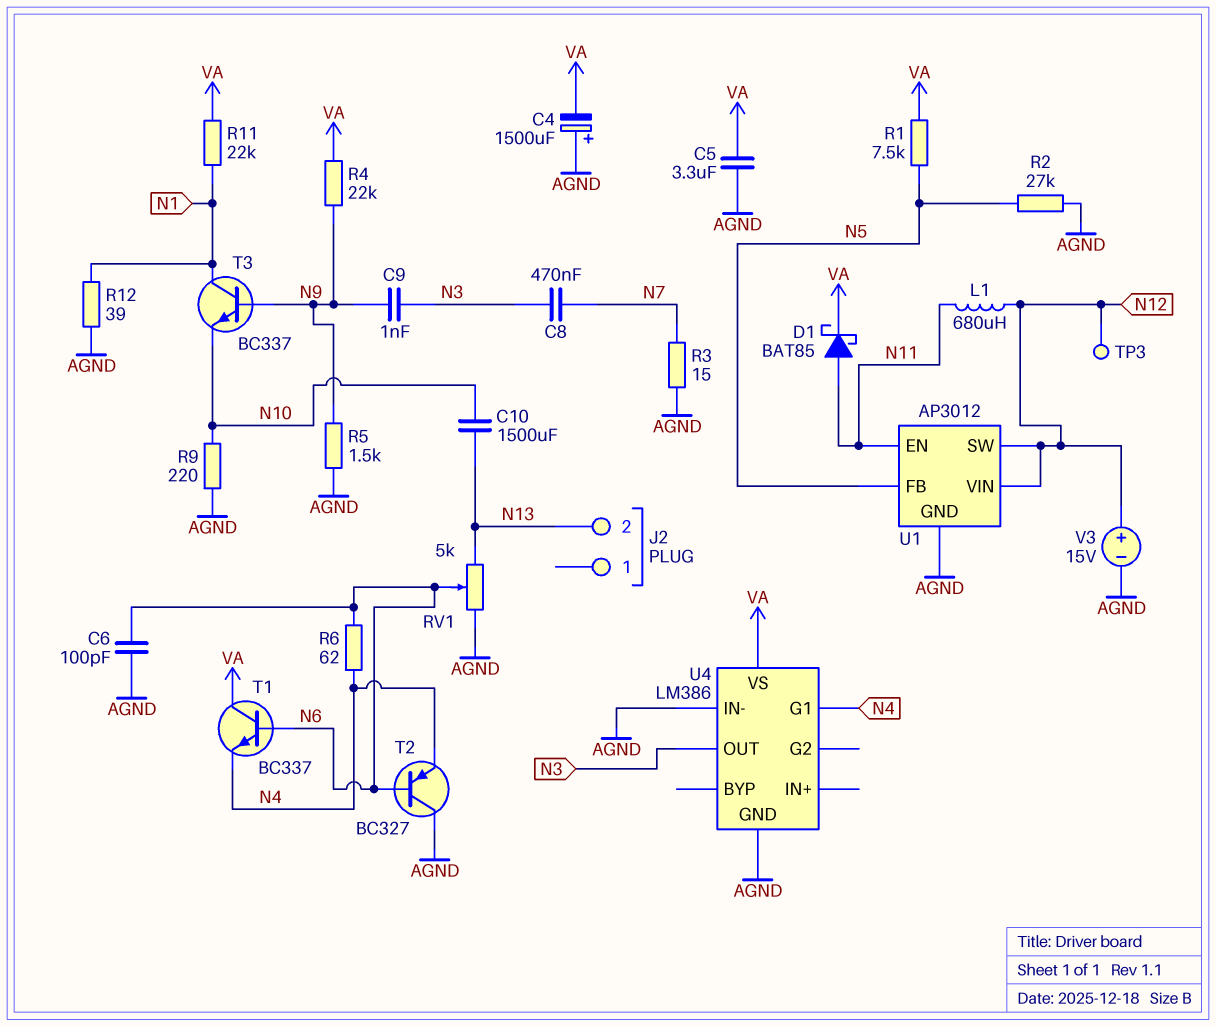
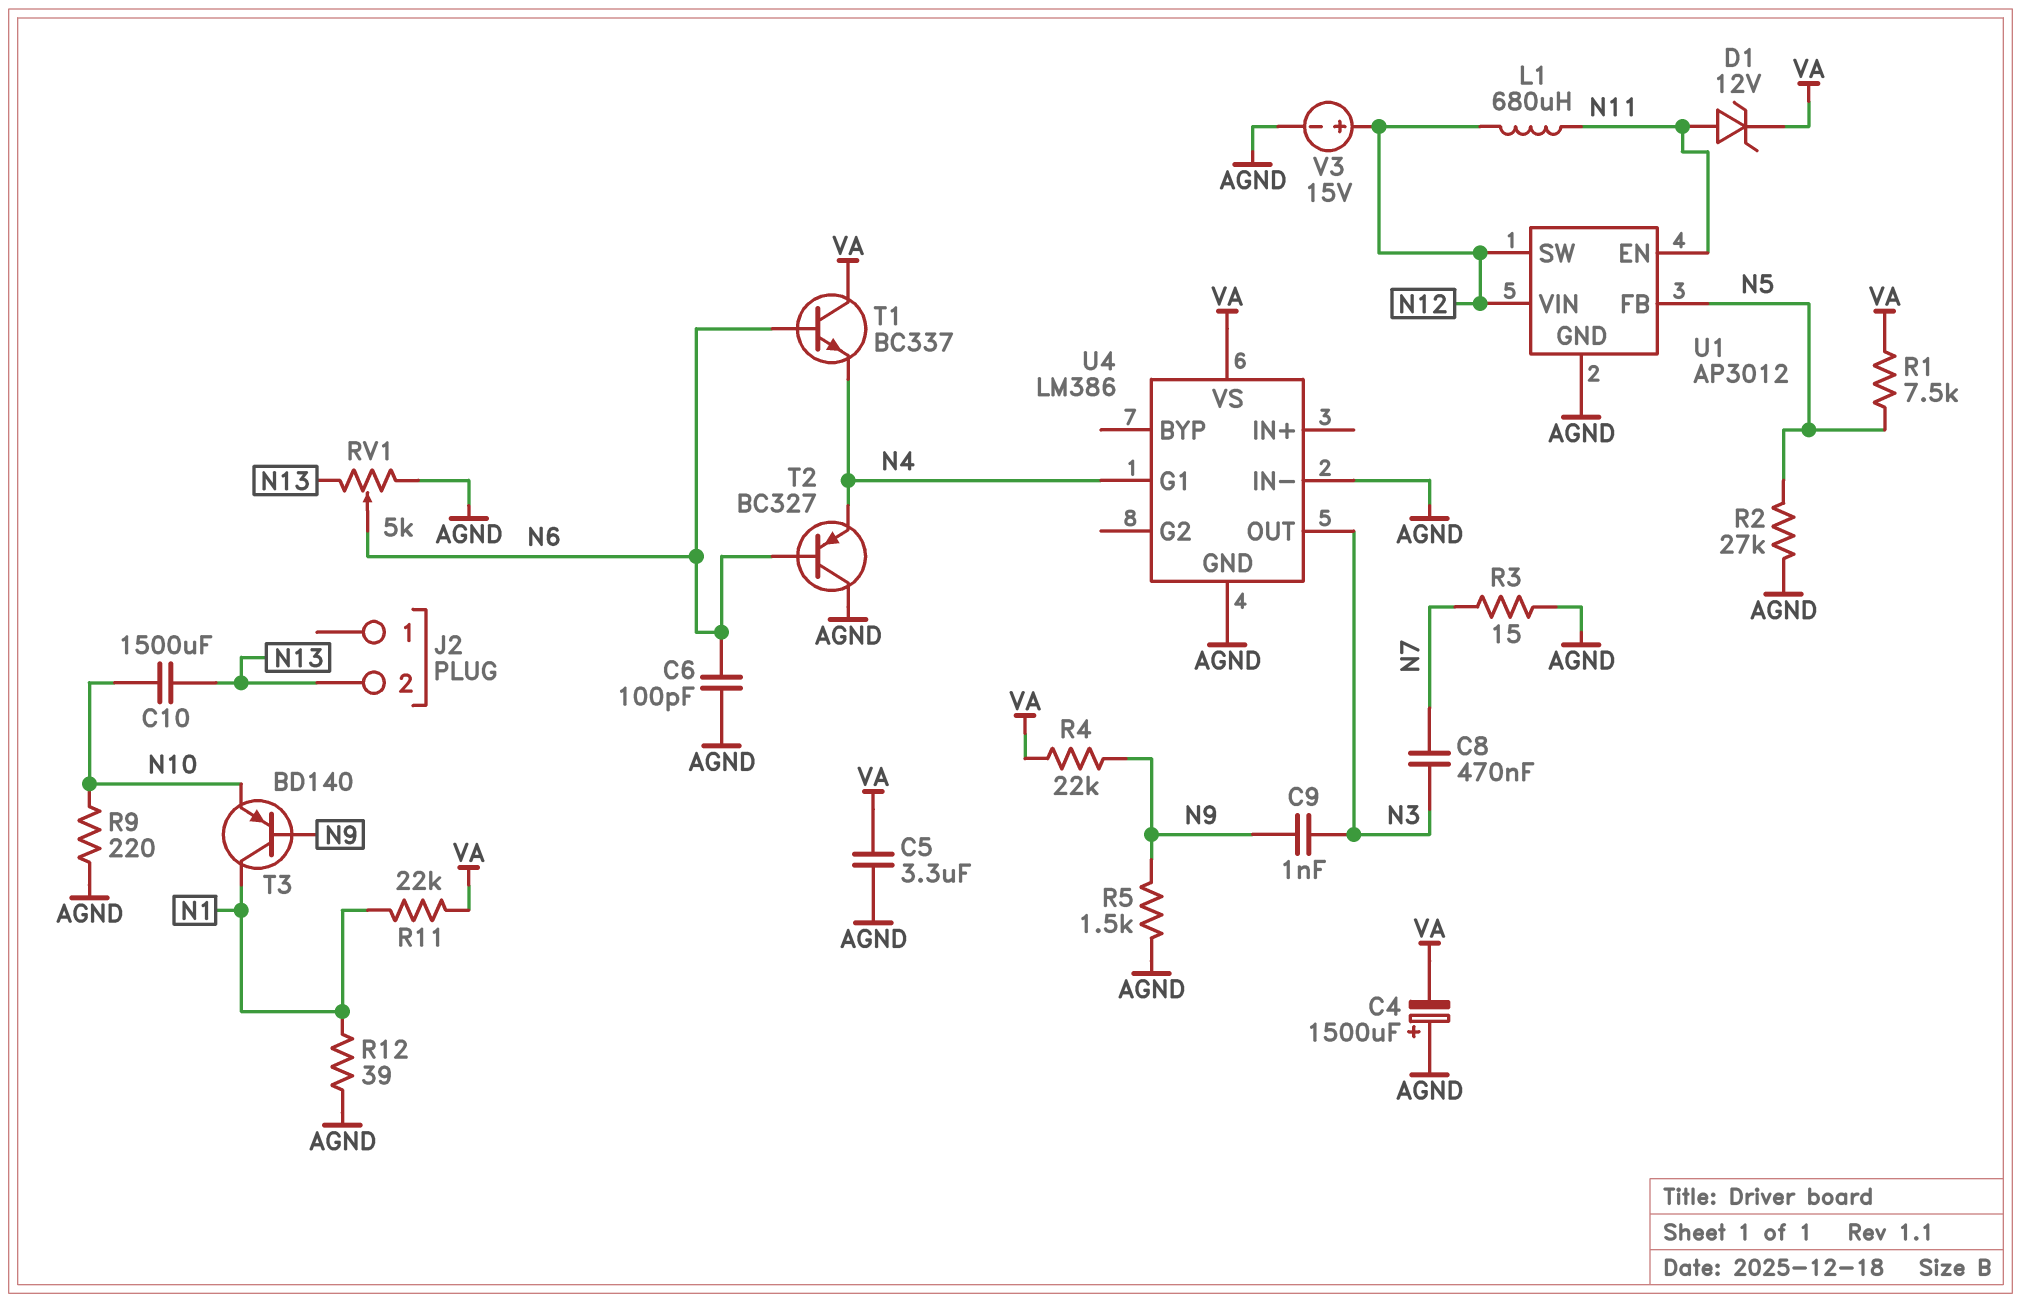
D1: schottky BAT85 (A N11, K VA) -> zener 12V (A N11, K VA)
R6: 62 (N4, N6) -> none
T3: NPN BC337 (B N9, C N1, E N10) -> PNP BD140 (B N9, C N1, E N10)
TP3: test point (N12) -> none

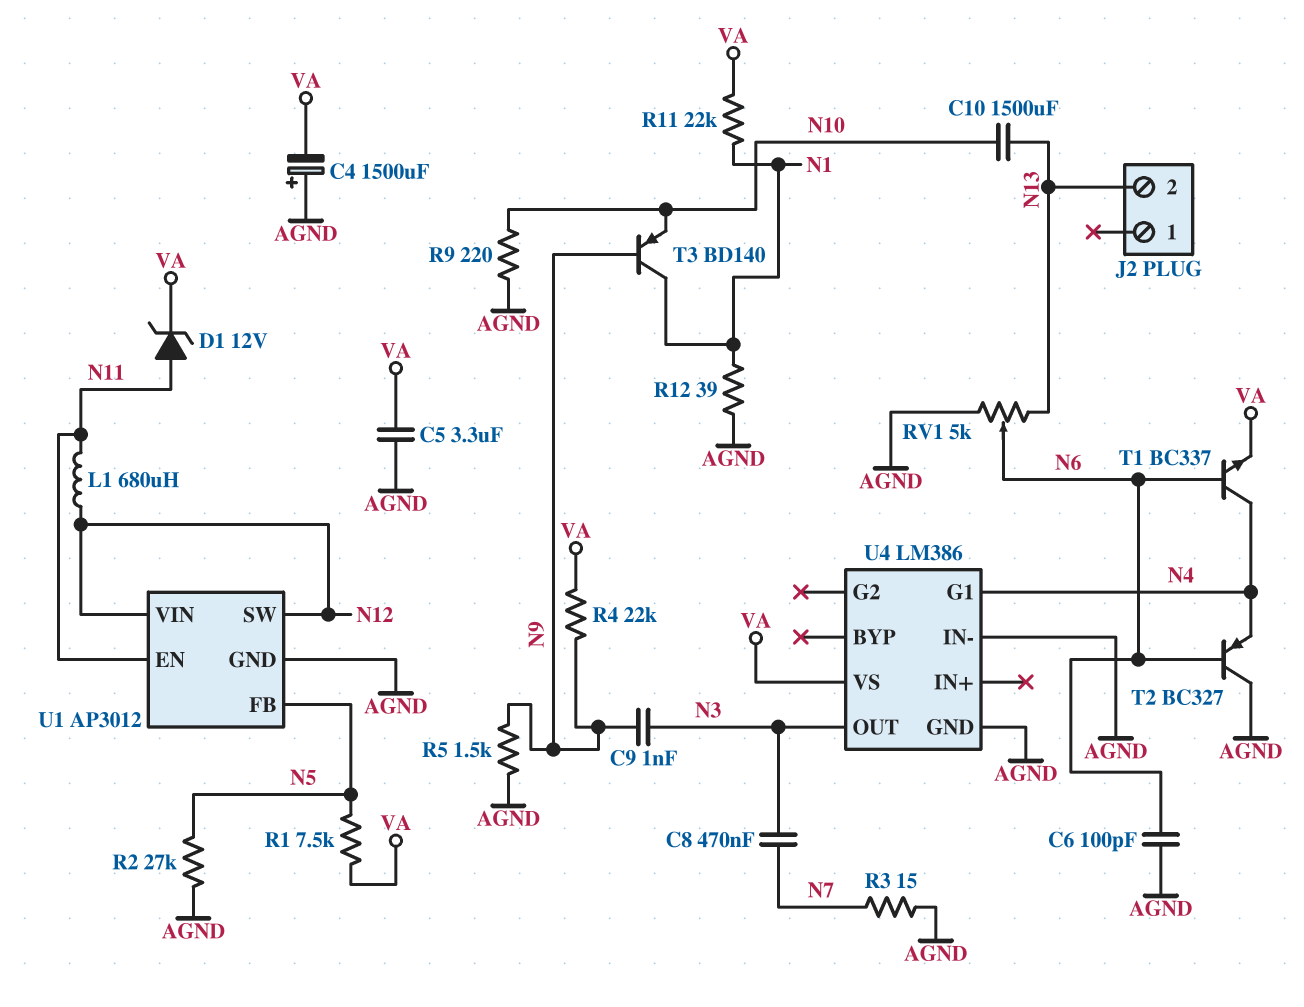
T1: NPN BC337 (B N6, C VA, E N4) -> NPN BC337 (B N6, C N4, E VA)
V3: 15V (plus N12, minus AGND) -> none

